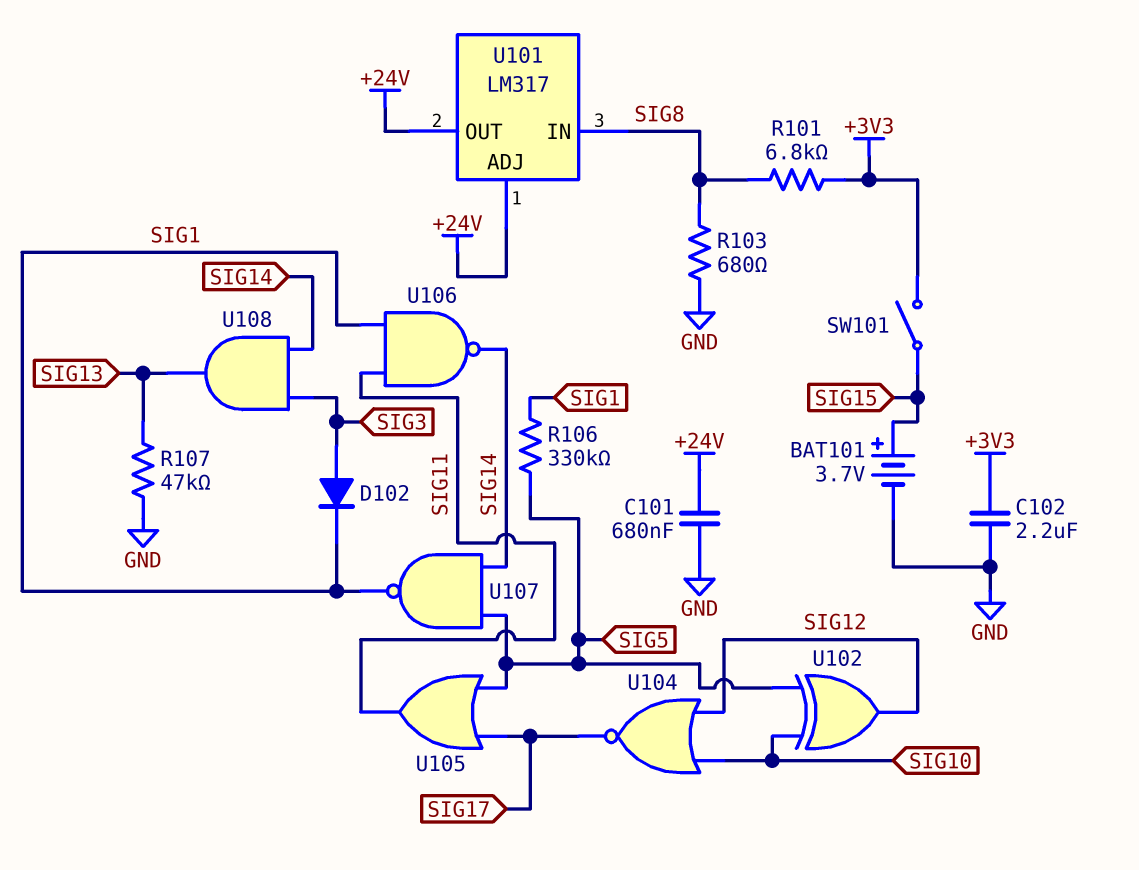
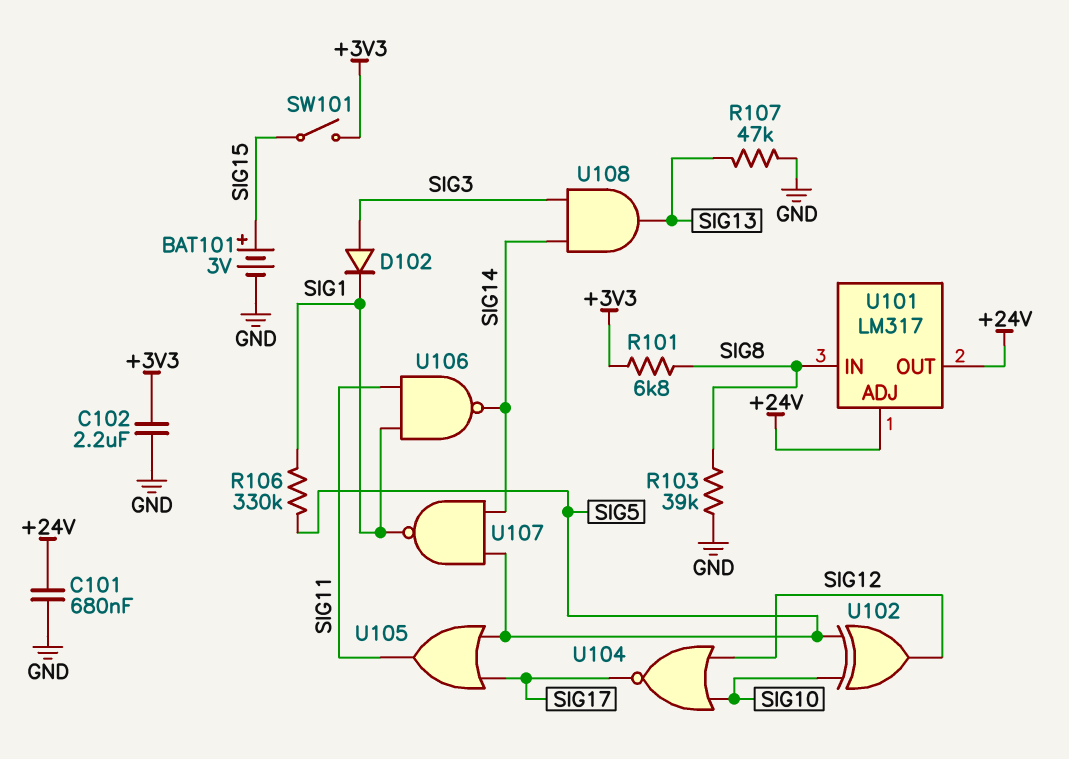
BAT101: 3.7V (plus SIG15, minus GND) -> 3V (plus SIG15, minus GND)
R103: 680 (GND, SIG8) -> 39k (GND, SIG8)

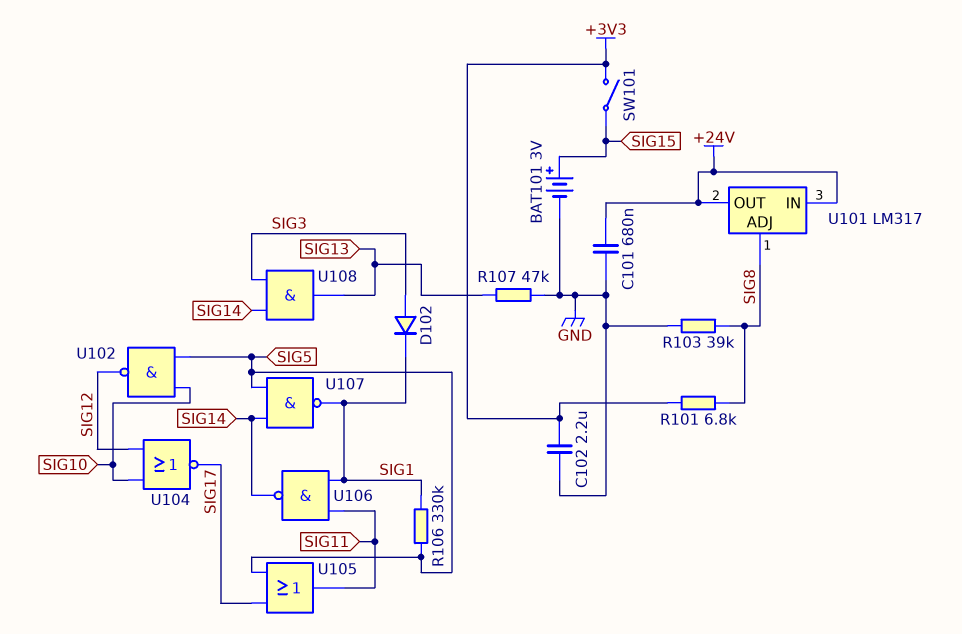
U101 pin ADJ: +24V -> SIG8
U101 pin IN: SIG8 -> +24V
U102: XOR (in SIG5, in SIG10, out SIG12) -> NAND (in SIG5, in SIG10, out SIG12)

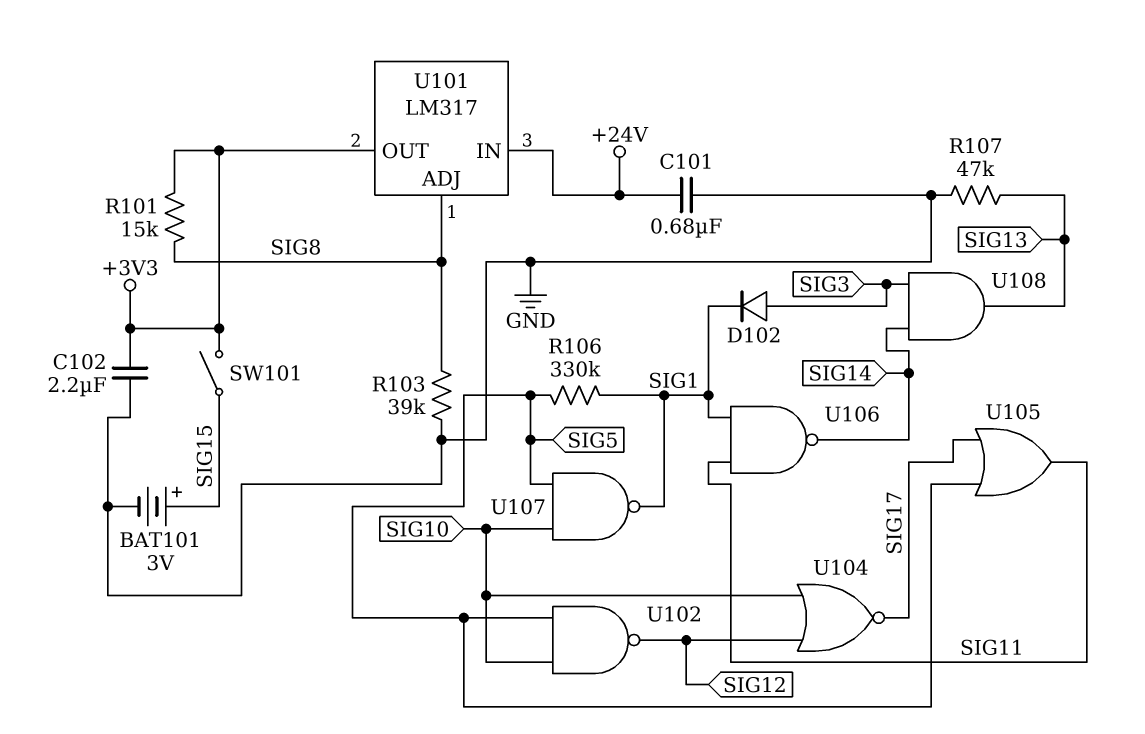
R101: 6.8k (+3V3, SIG8) -> 15k (+3V3, SIG8)
U101 pin OUT: +24V -> +3V3
U107: NAND (in SIG5, in SIG14, out SIG1) -> NAND (in SIG5, in SIG10, out SIG1)

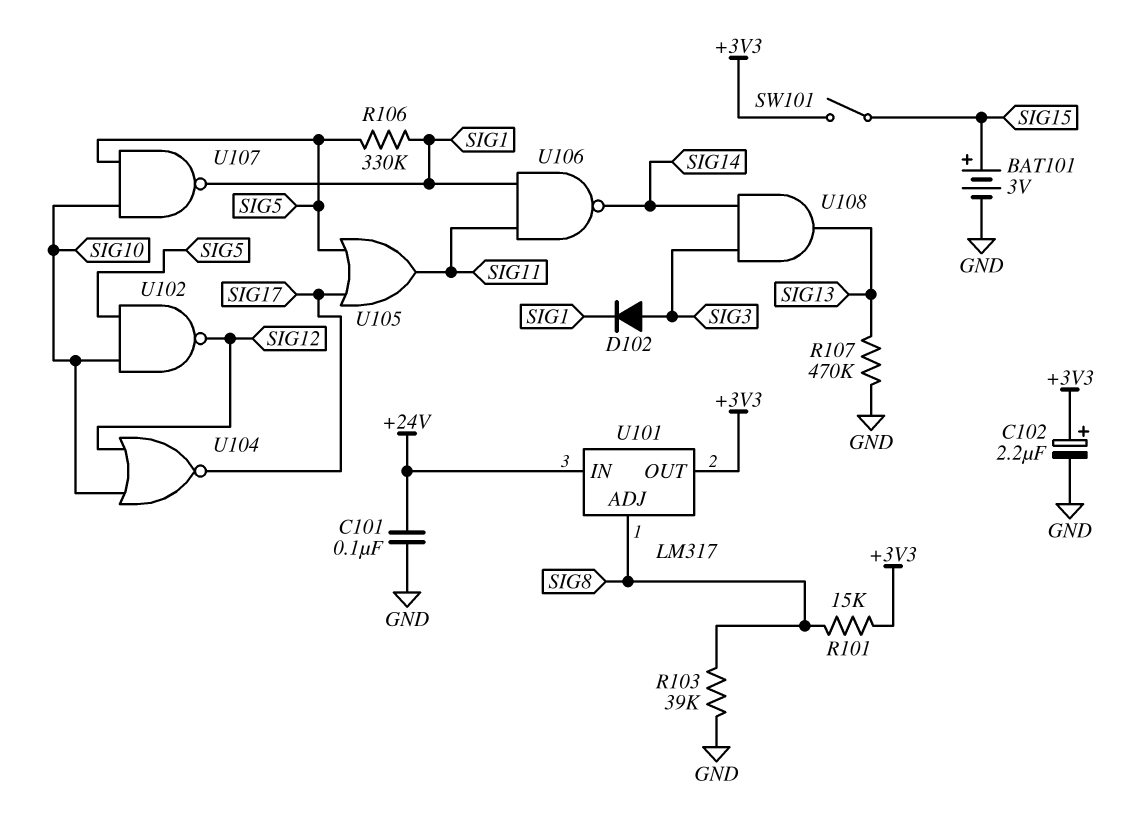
C101: 680nF (+24V, GND) -> 100nF (+24V, GND)
C102: 2.2uF (+3V3, GND) -> 2.2uF (plus +3V3, minus GND)
R107: 47k (GND, SIG13) -> 470k (GND, SIG13)

